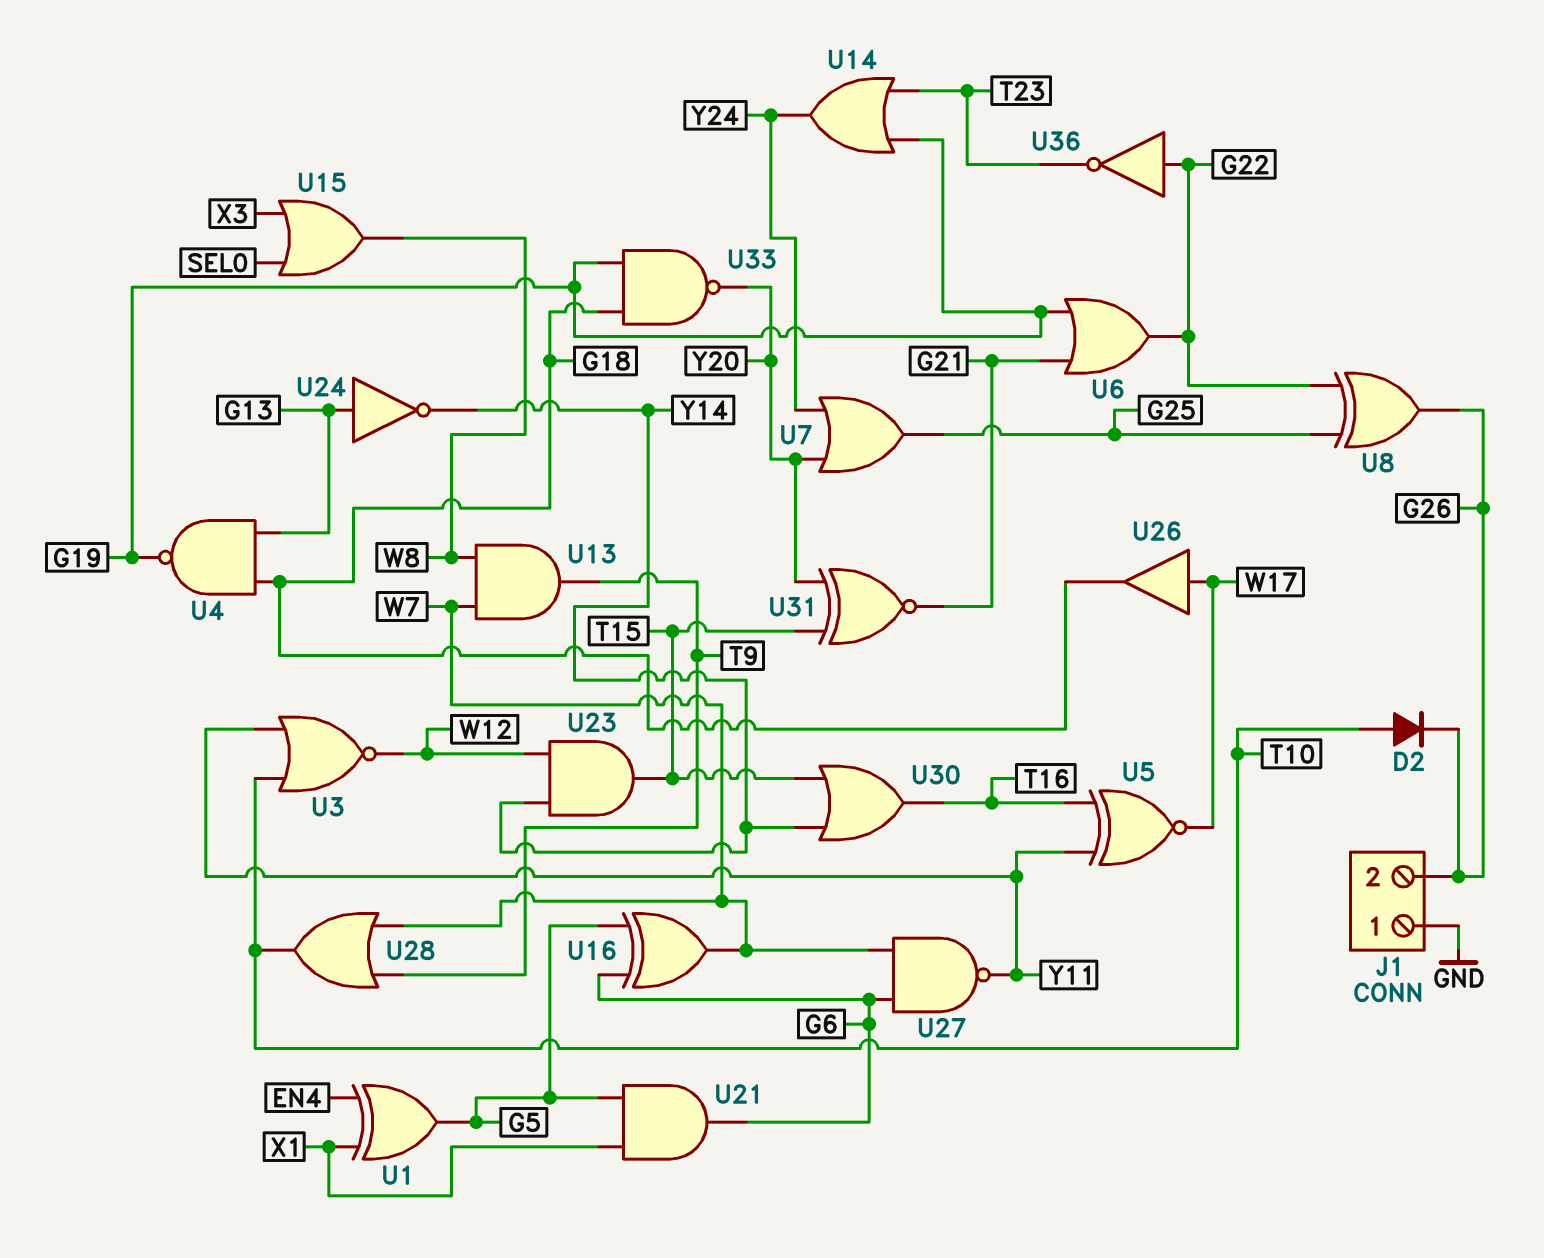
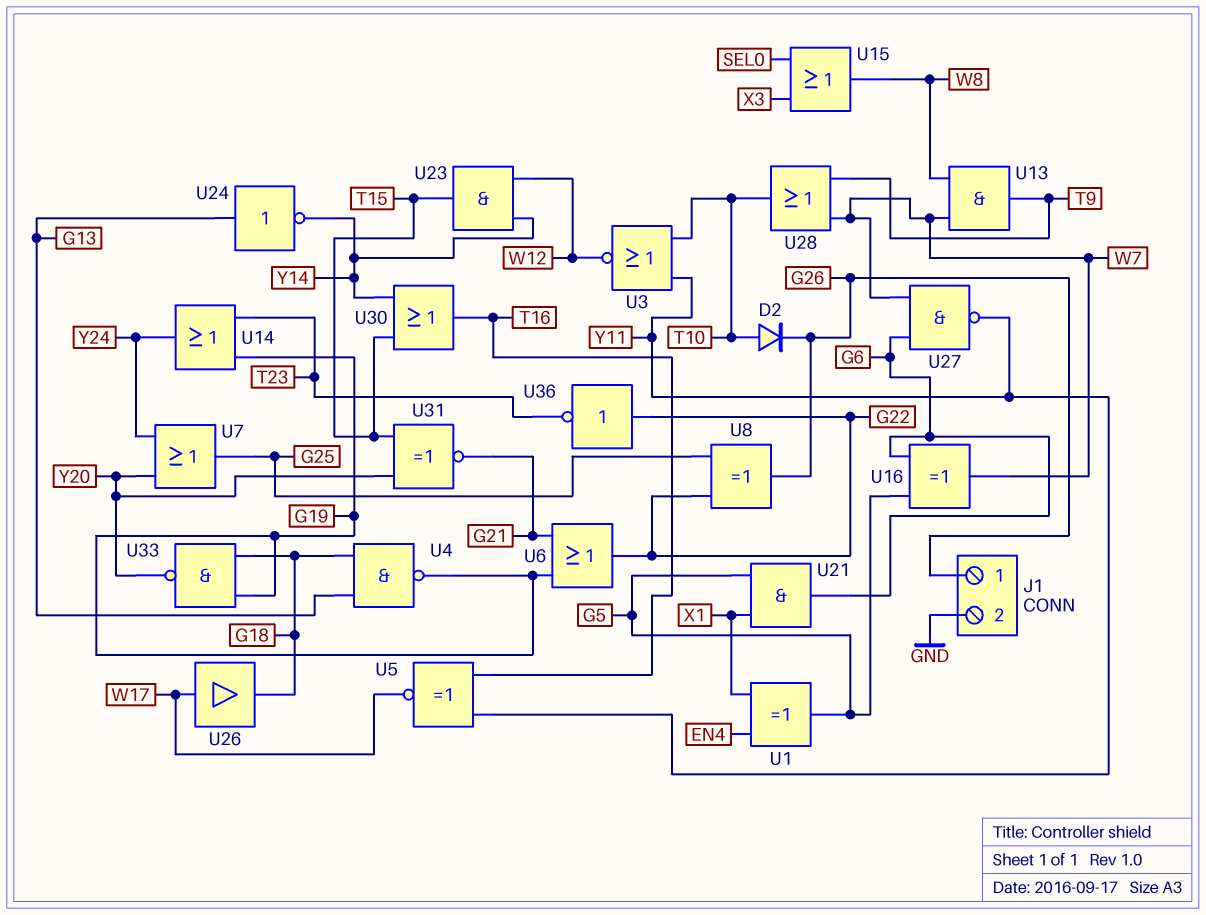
J1 pin 1: GND -> G26
J1 pin 2: G26 -> GND

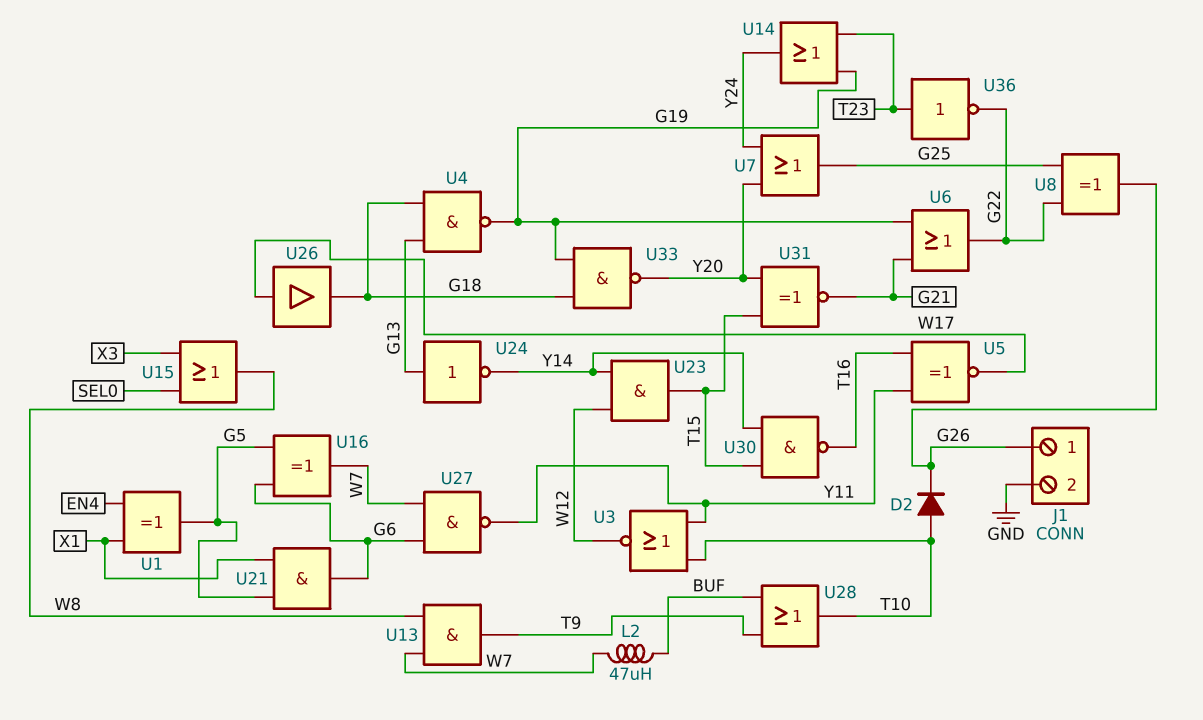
L2: none -> 47uH (BUF, W7)
U28: OR (in T9, in W7, out T10) -> OR (in BUF, in T9, out T10)
U30: OR (in T15, in Y14, out T16) -> NAND (in T15, in Y14, out T16)
U36: NOT (in G22, out T23) -> NOT (in T23, out G22)

